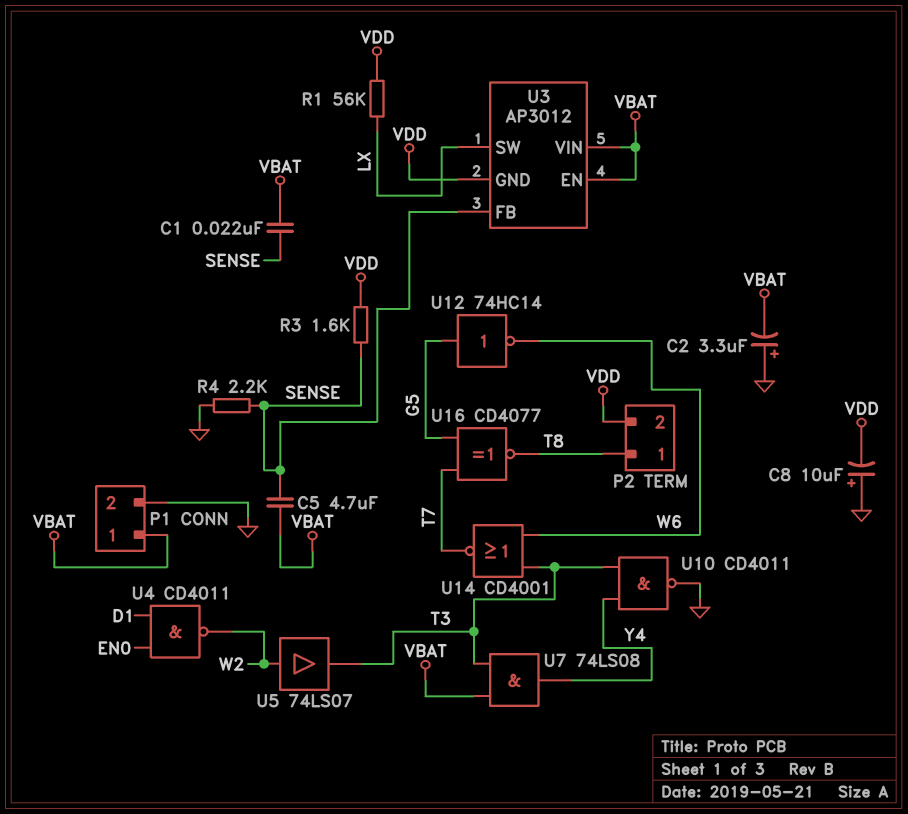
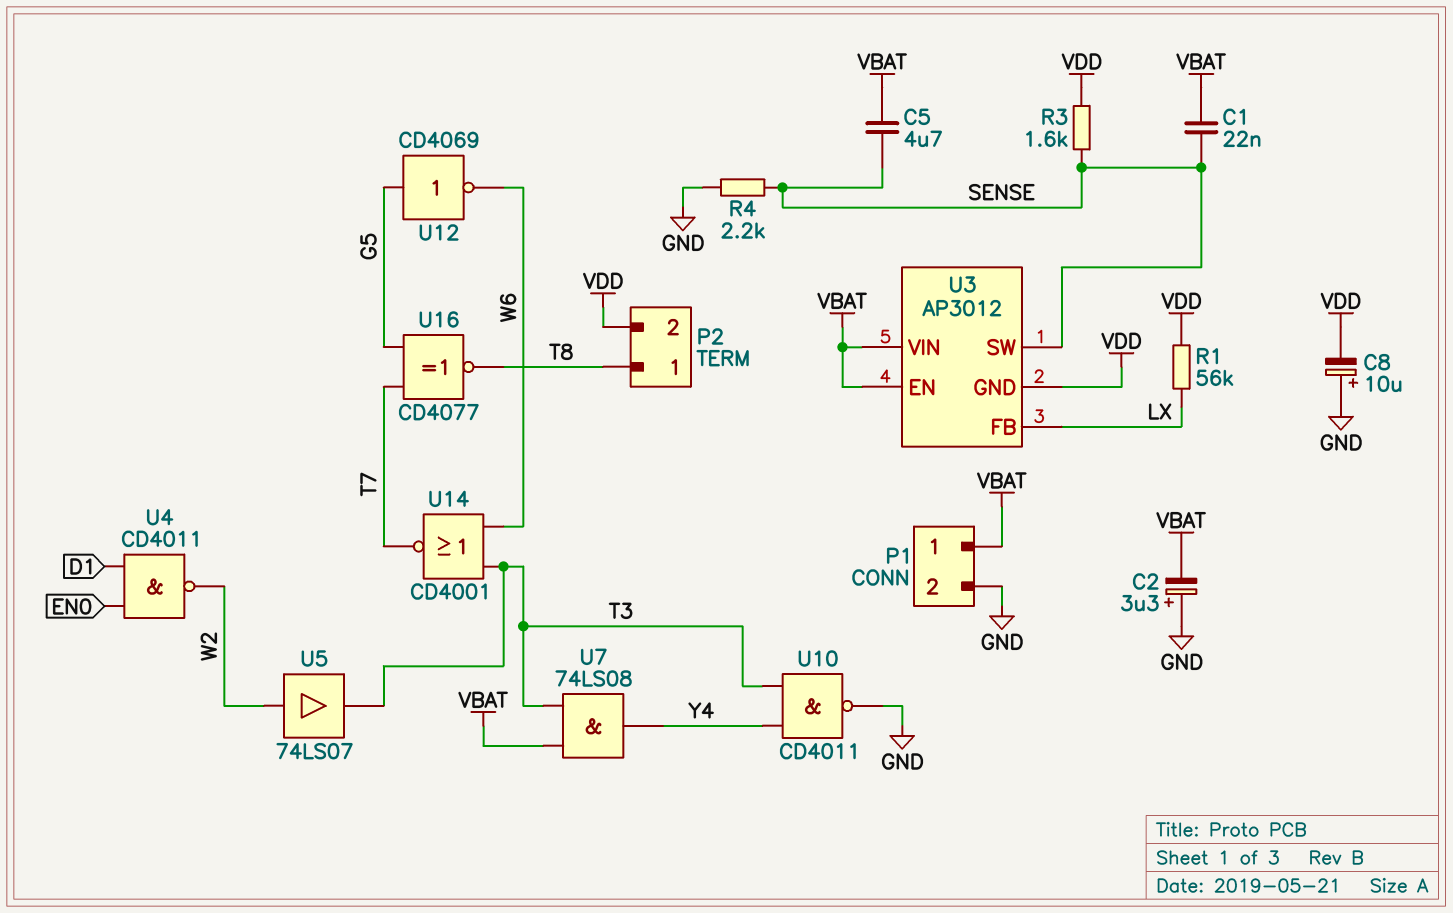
U3 pin FB: SENSE -> LX
U3 pin SW: LX -> SENSE
U12: NOT 74HC14 (in G5, out W6) -> NOT CD4069 (in G5, out W6)

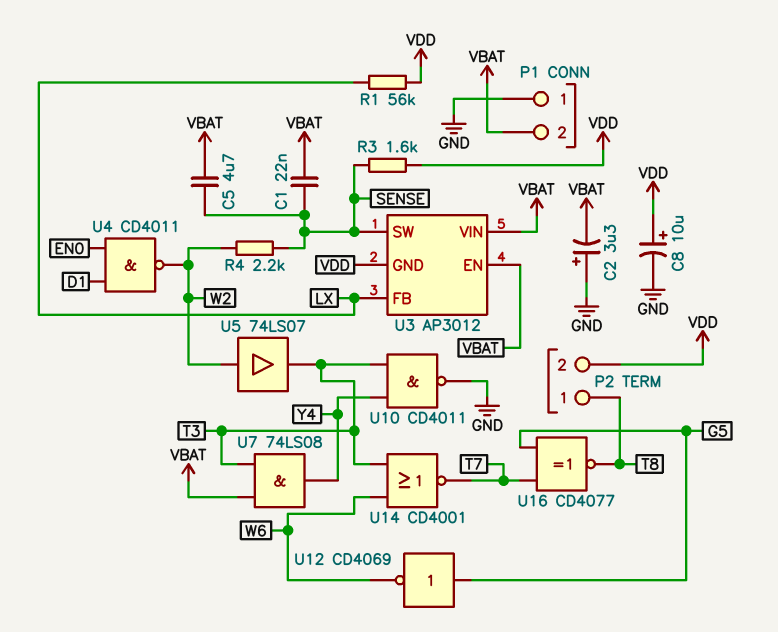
C8: 10uF (plus GND, minus VDD) -> 10uF (plus VDD, minus GND)
P1 pin 1: VBAT -> GND
P1 pin 2: GND -> VBAT
R4: 2.2k (GND, SENSE) -> 2.2k (SENSE, W2)

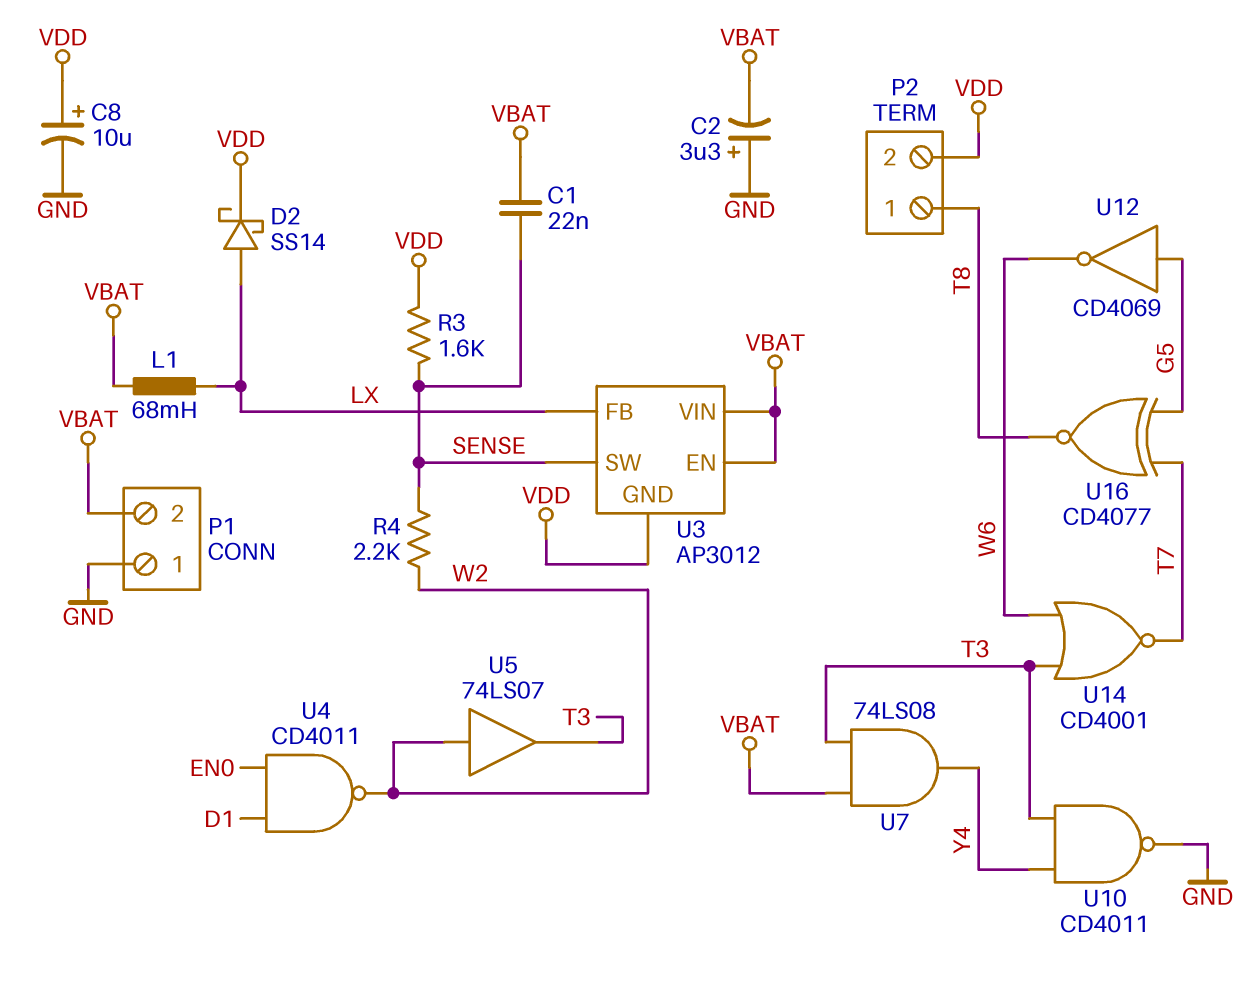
C5: 4.7uF (SENSE, VBAT) -> none
D2: none -> schottky SS14 (A LX, K VDD)
L1: none -> 68mH (LX, VBAT)
R1: 56k (LX, VDD) -> none

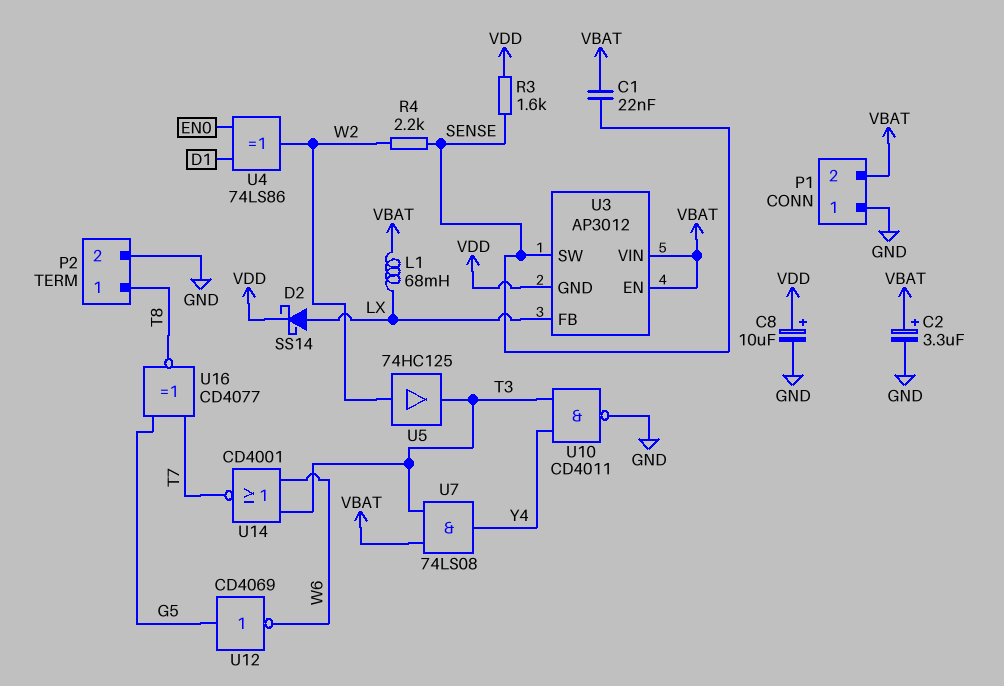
C2: 3.3uF (plus GND, minus VBAT) -> 3.3uF (plus VBAT, minus GND)
P2 pin 2: VDD -> GND
U4: NAND CD4011 (in D1, in EN0, out W2) -> XOR 74LS86 (in D1, in EN0, out W2)
U5: buffer 74LS07 (in W2, out T3) -> buffer 74HC125 (in W2, out T3)

